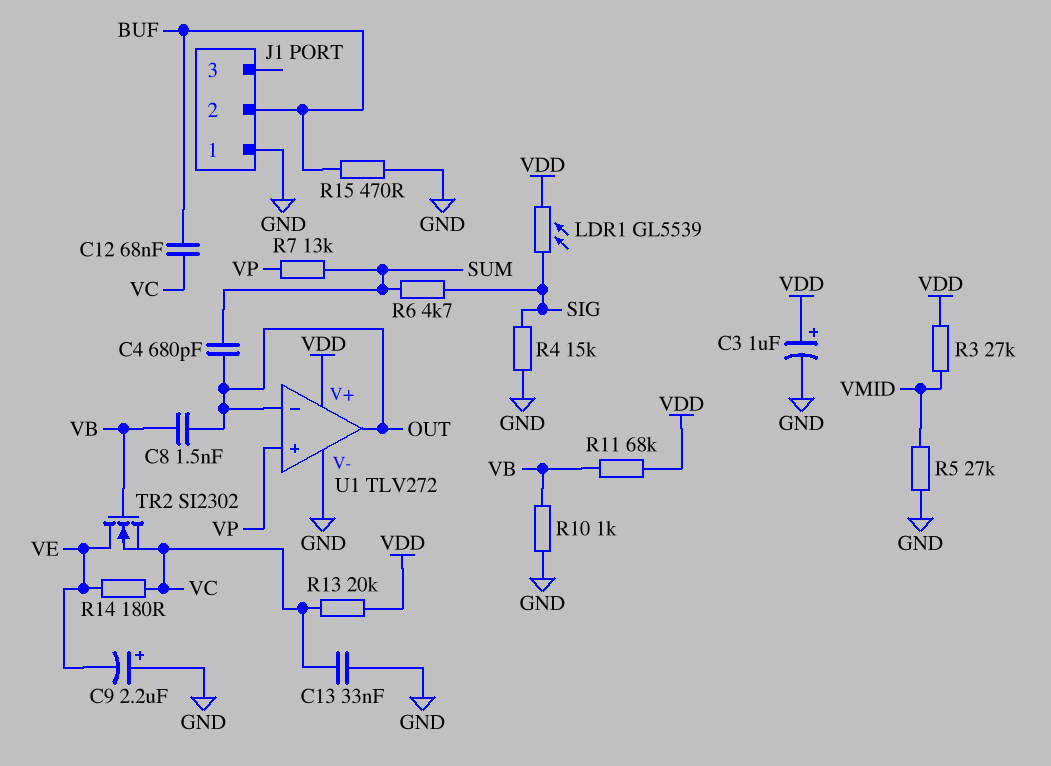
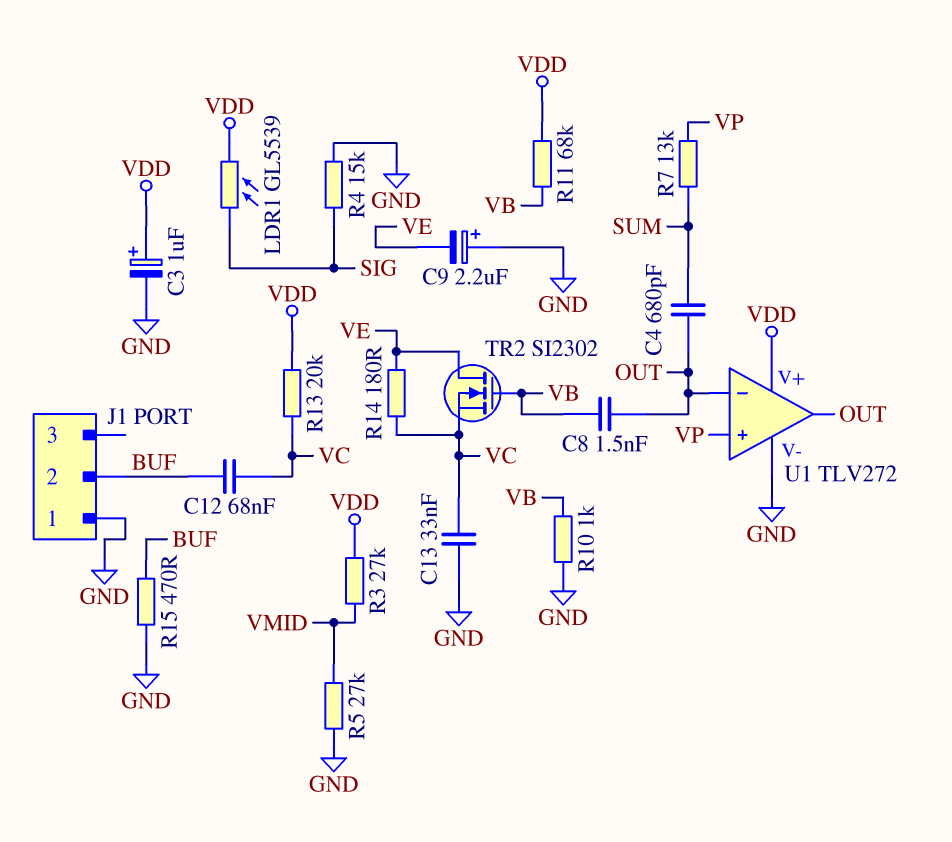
R6: 4.7k (SIG, SUM) -> none

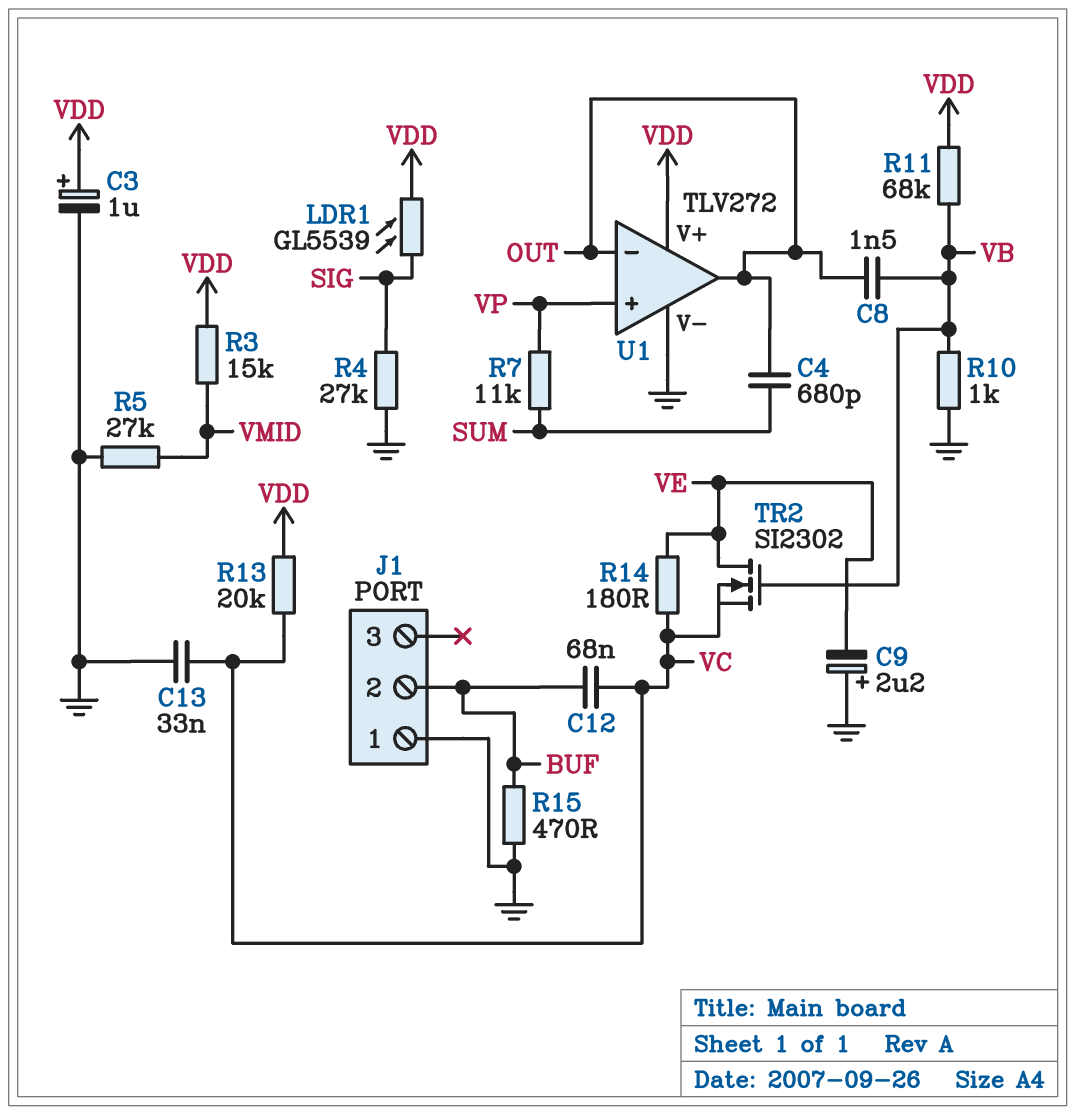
R3: 27k (VDD, VMID) -> 15k (VDD, VMID)
R4: 15k (GND, SIG) -> 27k (GND, SIG)
R7: 13k (SUM, VP) -> 11k (SUM, VP)

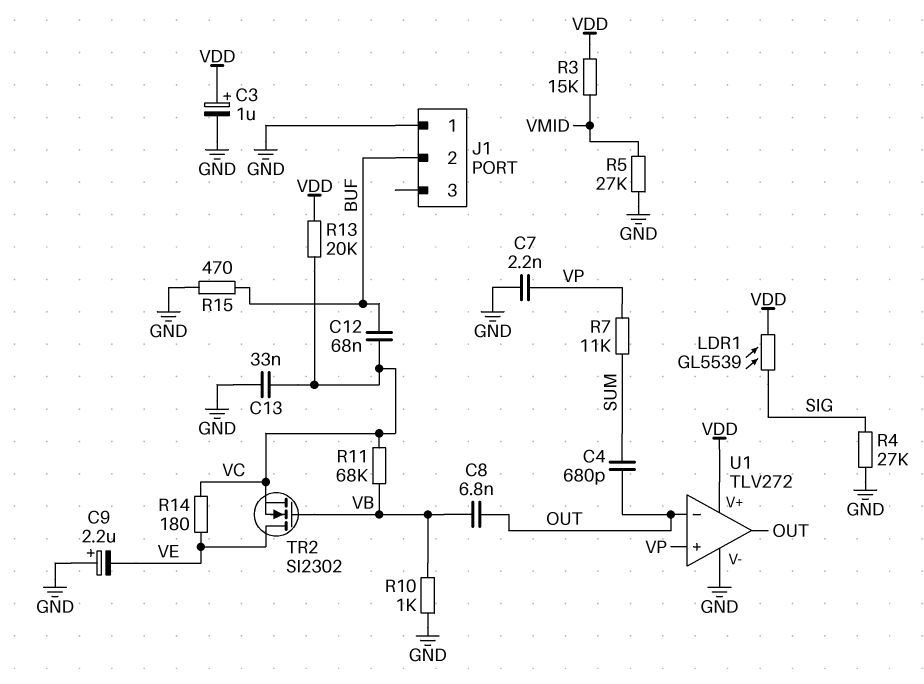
C7: none -> 2.2nF (GND, VP)
C8: 1.5nF (OUT, VB) -> 6.8nF (OUT, VB)
R11: 68k (VB, VDD) -> 68k (VB, VC)

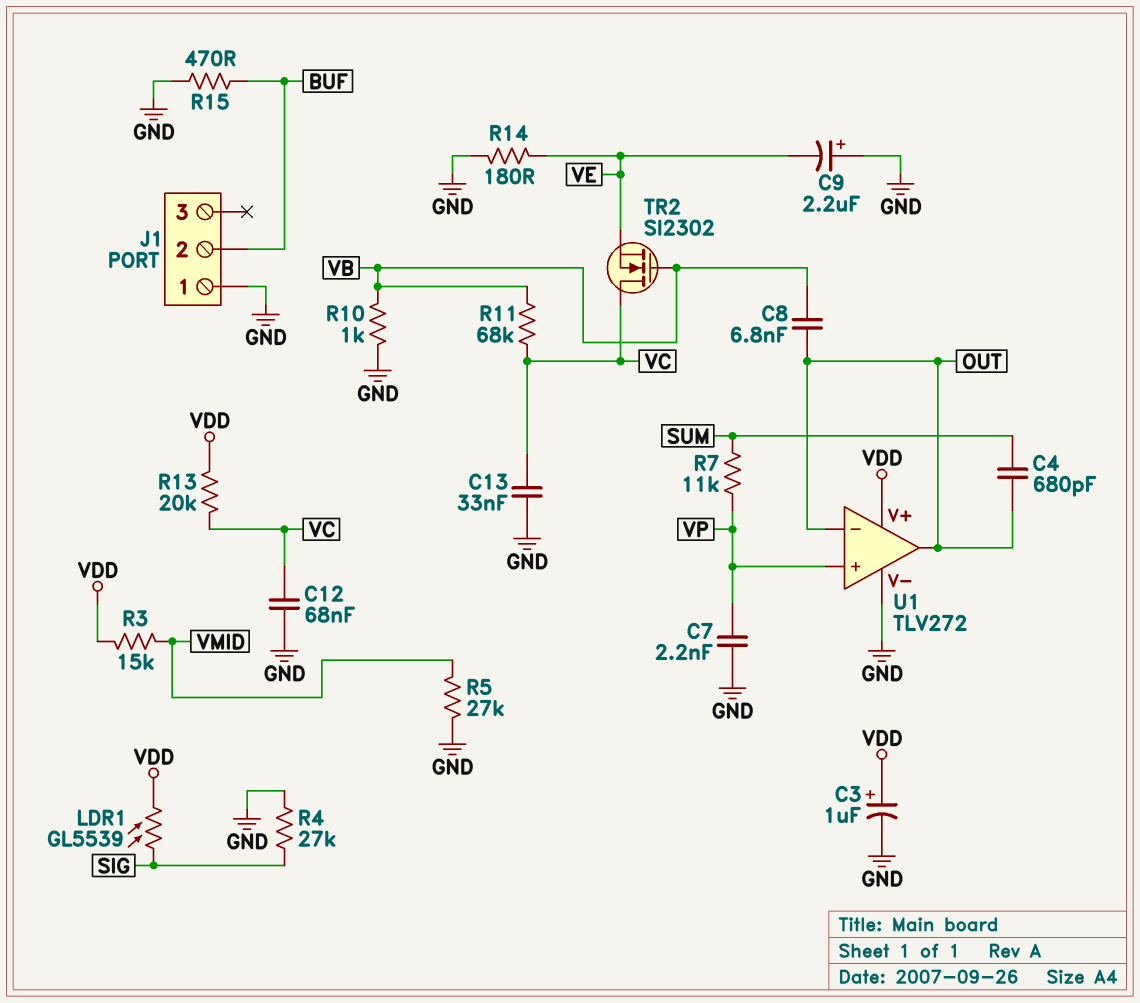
C12: 68nF (BUF, VC) -> 68nF (GND, VC)
R14: 180 (VC, VE) -> 180 (GND, VE)
TR2: NMOS SI2302 (G VB, D VE, S VC) -> NMOS SI2302 (G VB, D VC, S VE)

